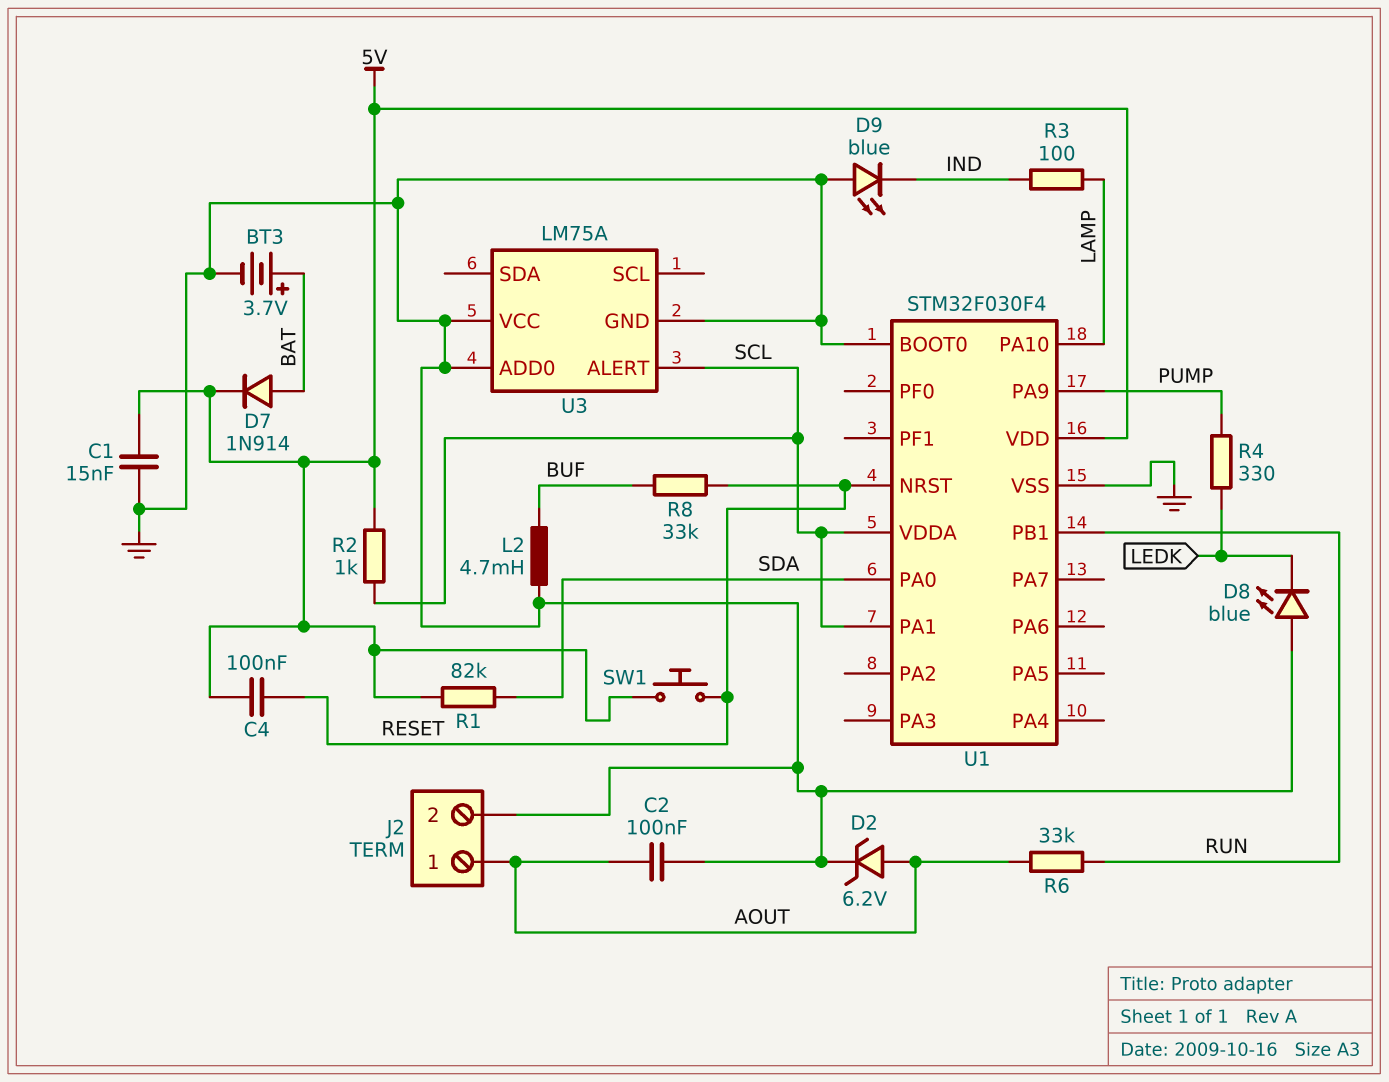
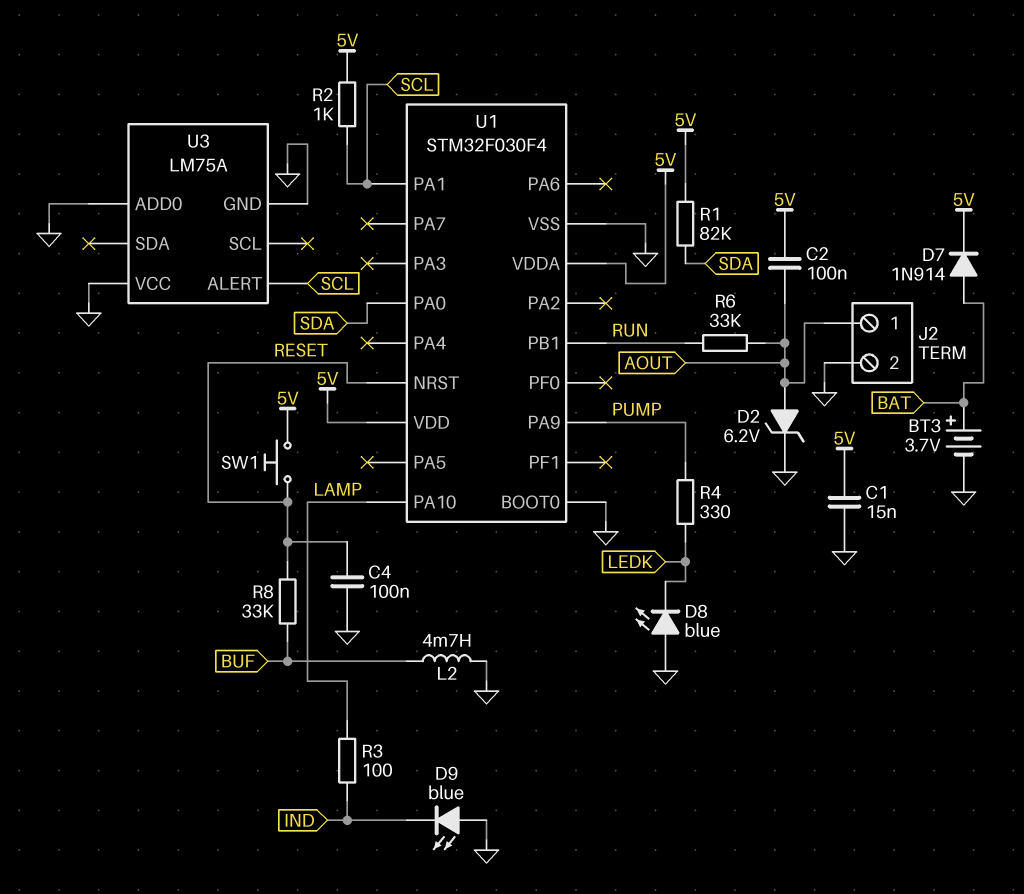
C2: 100nF (AOUT, GND) -> 100nF (5V, AOUT)
C4: 100nF (5V, RESET) -> 100nF (GND, RESET)
U1 pin VDDA: SCL -> 5V

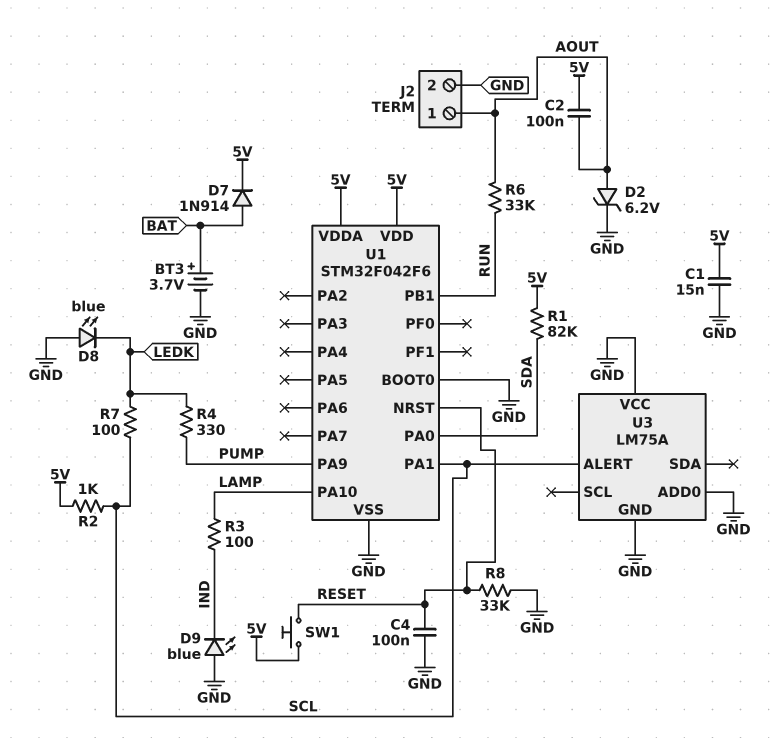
L2: 4.7mH (BUF, GND) -> none
R7: none -> 100 (LEDK, SCL)
R8: 33k (BUF, RESET) -> 33k (GND, RESET)
U1: STM32F030F4 -> STM32F042F6

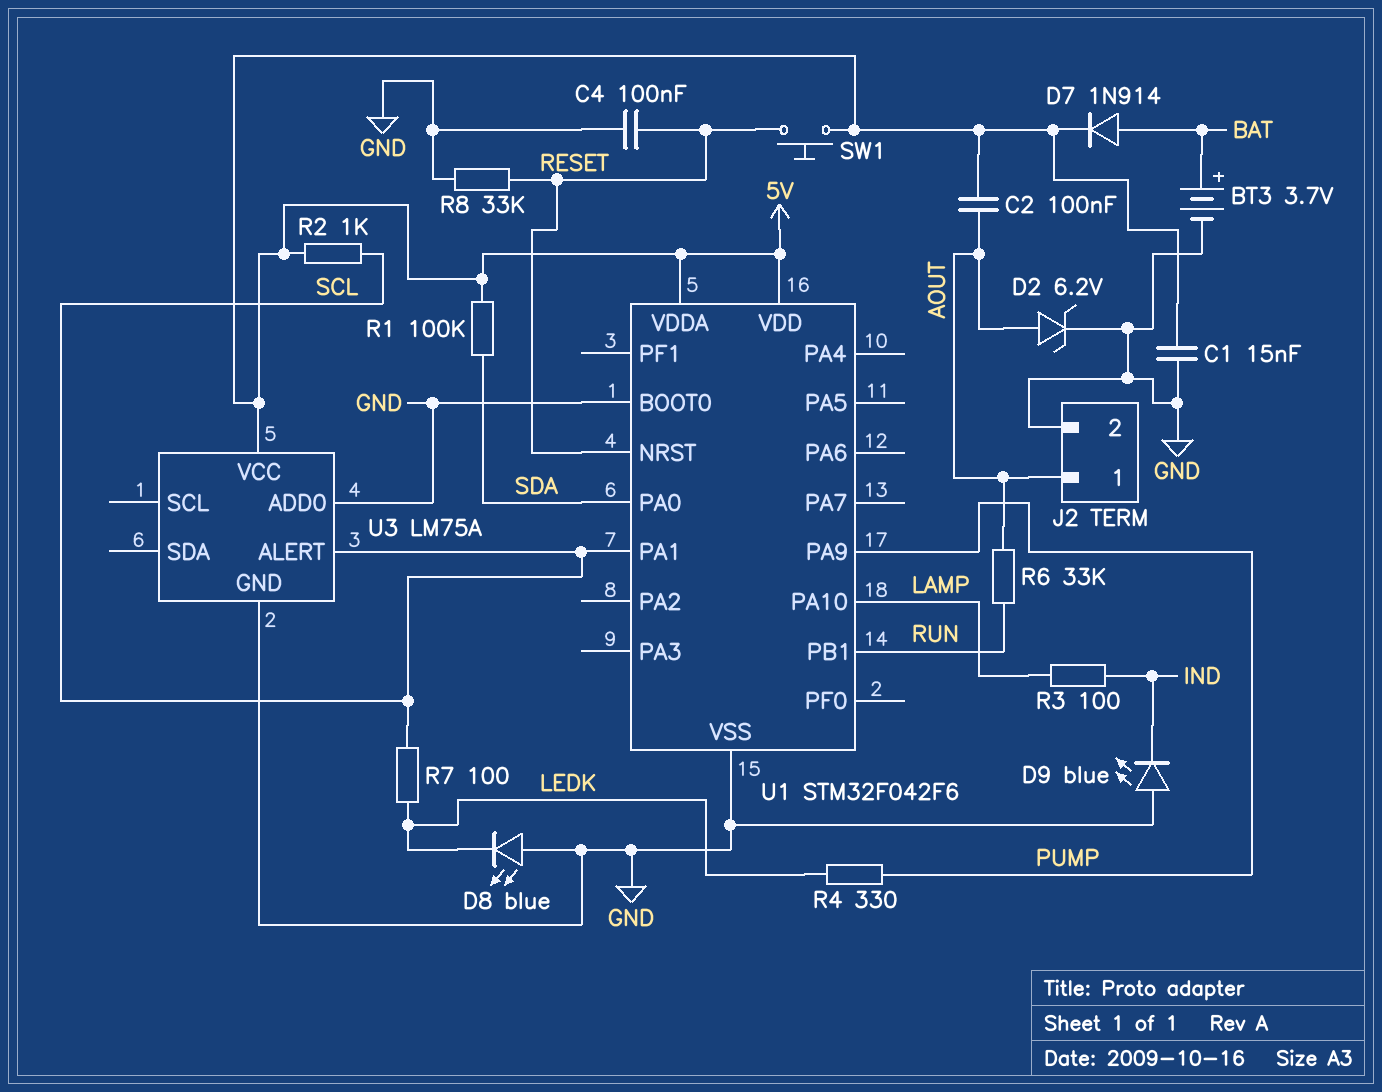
R1: 82k (5V, SDA) -> 100k (5V, SDA)
U3 pin VCC: GND -> 5V

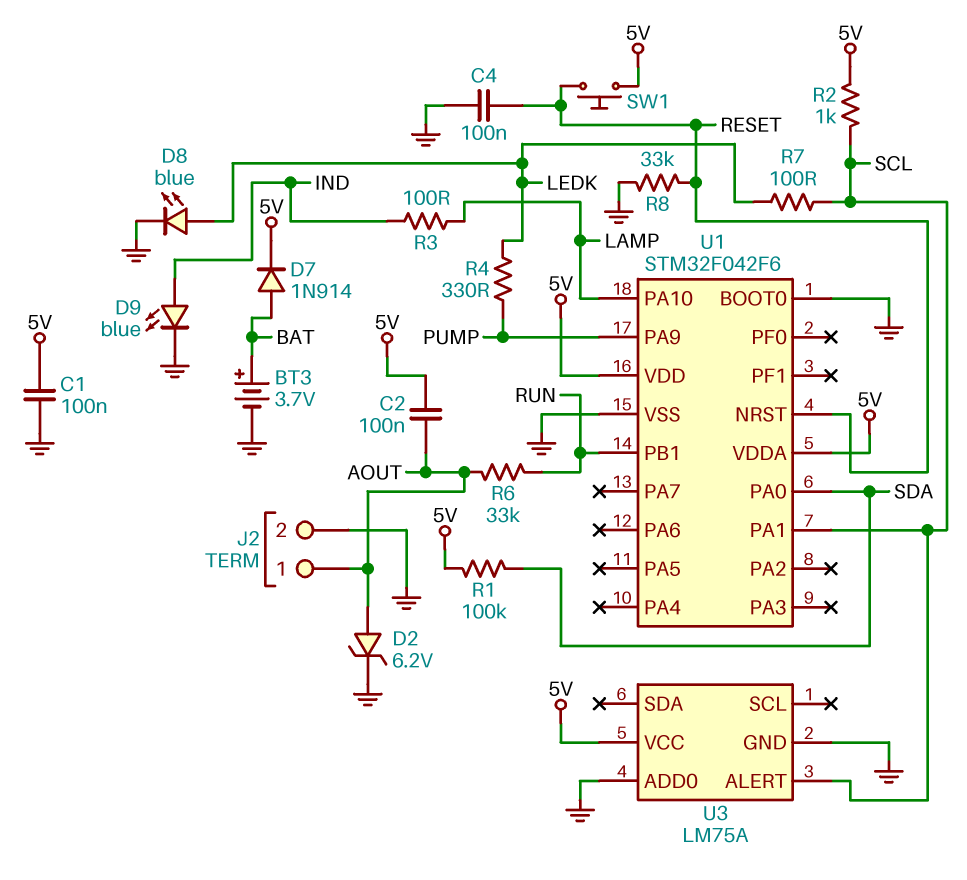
C1: 15nF (5V, GND) -> 100nF (5V, GND)
D8: LED blue (A GND, K LEDK) -> LED blue (A LEDK, K GND)
D9: LED blue (A GND, K IND) -> LED blue (A IND, K GND)

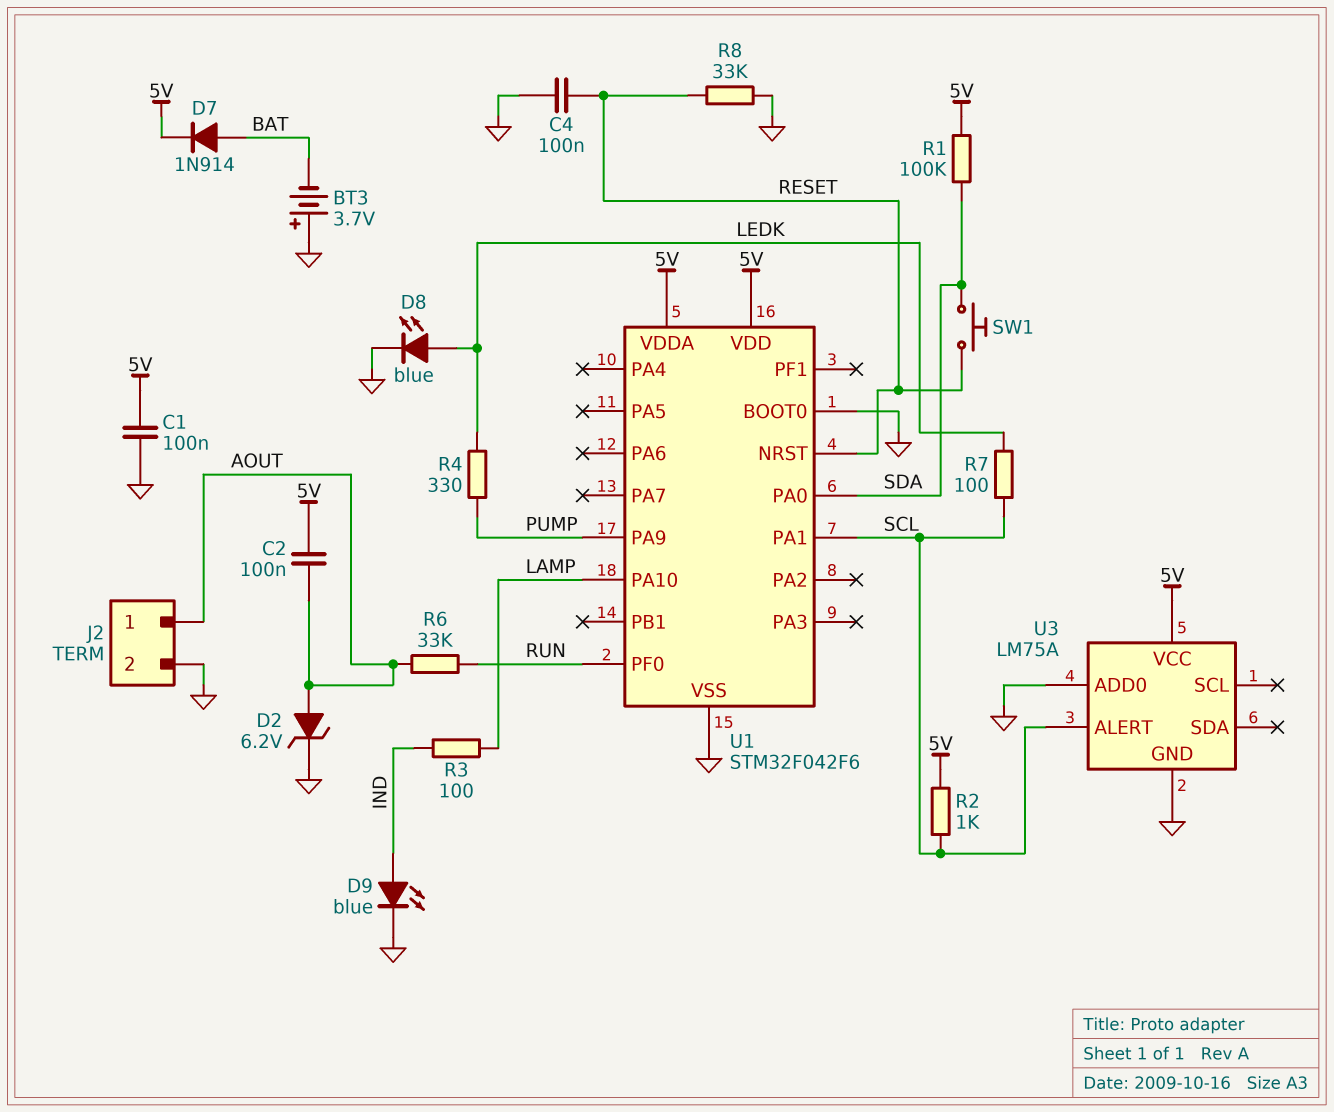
BT3: 3.7V (plus BAT, minus GND) -> 3.7V (plus GND, minus BAT)
SW1: button (5V, RESET) -> button (RESET, SDA)
U1 pin PB1: RUN -> none
U1 pin PF0: none -> RUN

